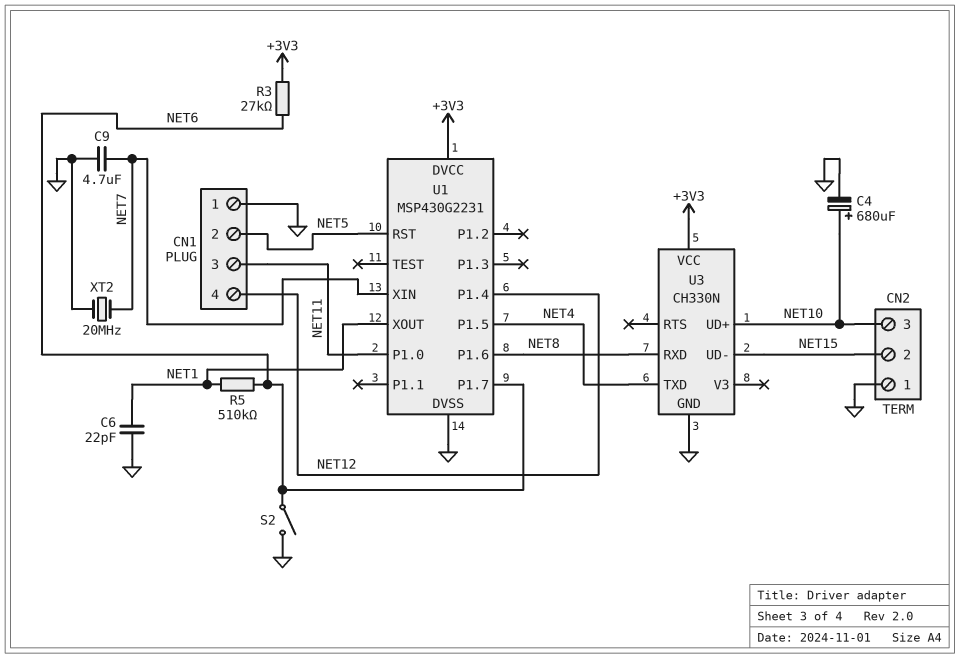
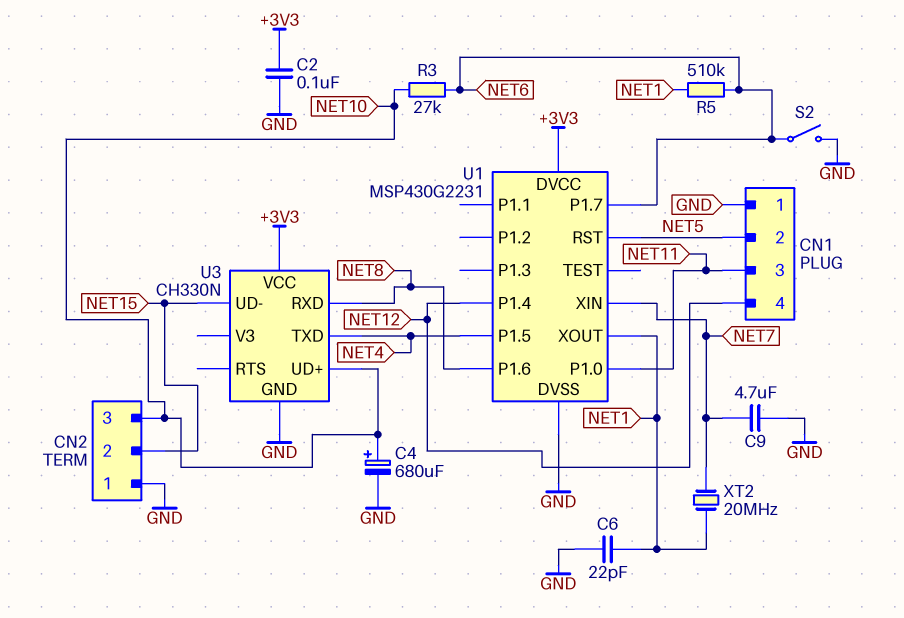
C2: none -> 100nF (+3V3, GND)
R3: 27k (+3V3, NET6) -> 27k (NET6, NET10)
XT2: 20MHz (GND, NET7) -> 20MHz (NET1, NET7)

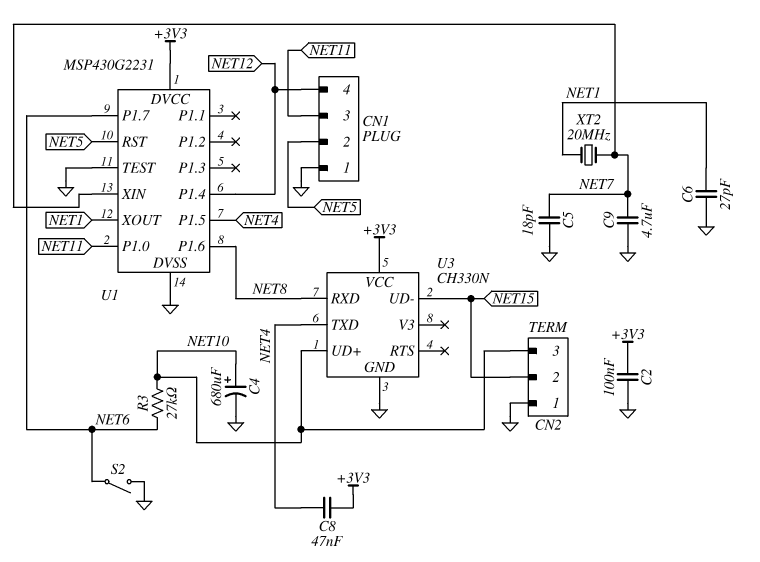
C5: none -> 18pF (GND, NET7)
C6: 22pF (GND, NET1) -> 27pF (GND, NET1)
C8: none -> 47nF (+3V3, NET4)
R5: 510k (NET1, NET6) -> none
U1 pin TEST: none -> GND

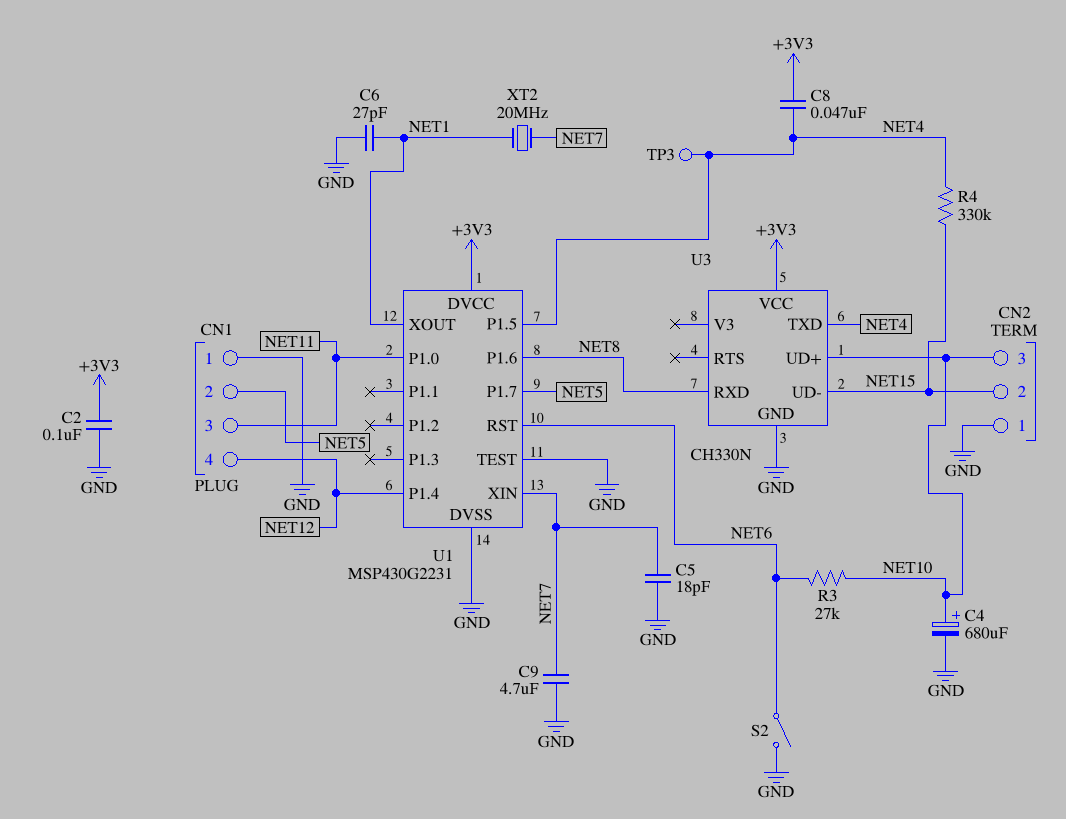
R4: none -> 330k (NET4, NET15)
TP3: none -> test point (NET4)
U1 pin P1.7: NET6 -> NET5
U1 pin RST: NET5 -> NET6

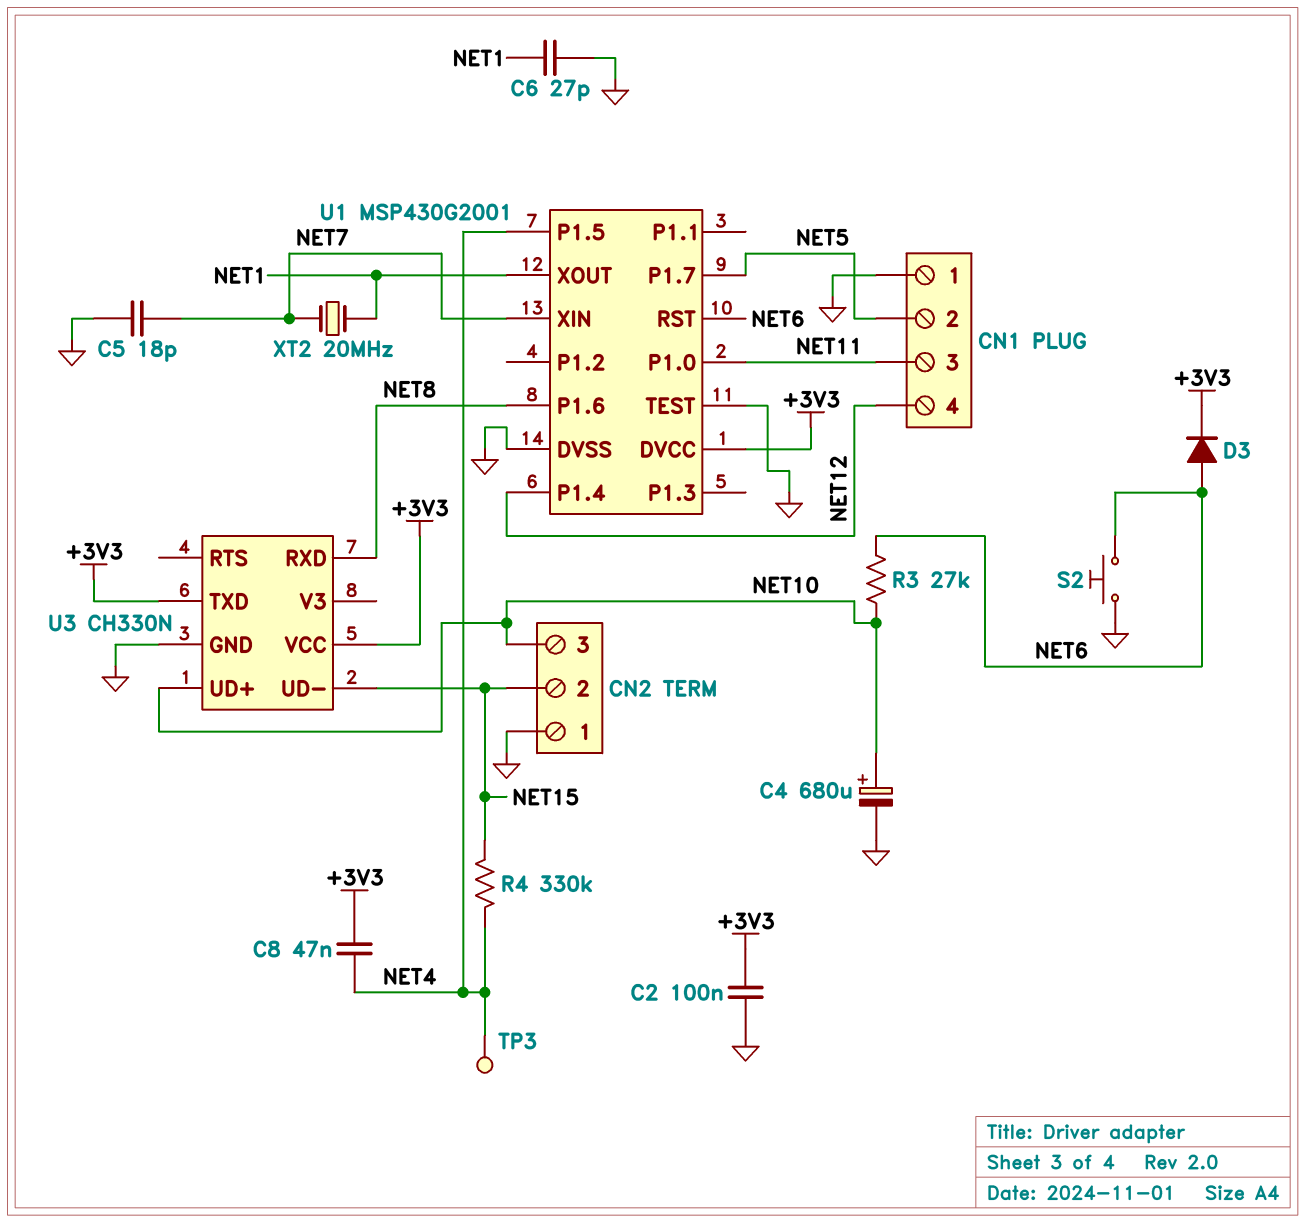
C9: 4.7uF (GND, NET7) -> none
D3: none -> diode (A NET6, K +3V3)
S2: switch (GND, NET6) -> button (GND, NET6)
U1: MSP430G2231 -> MSP430G2001
U3 pin TXD: NET4 -> +3V3

